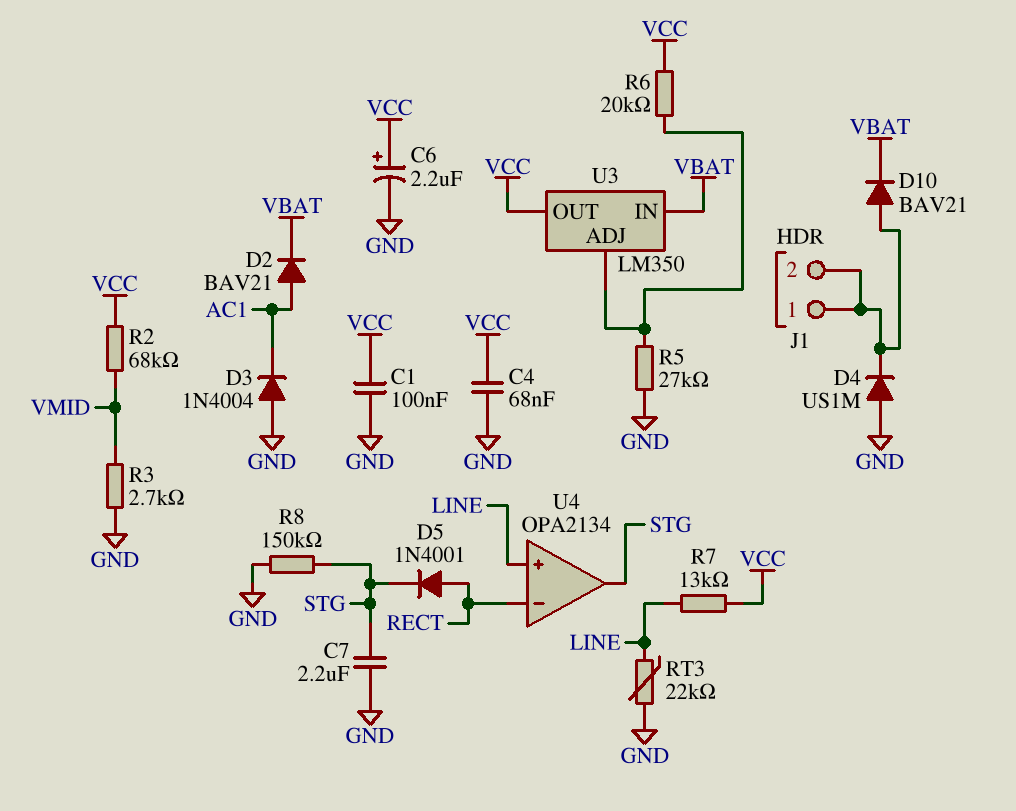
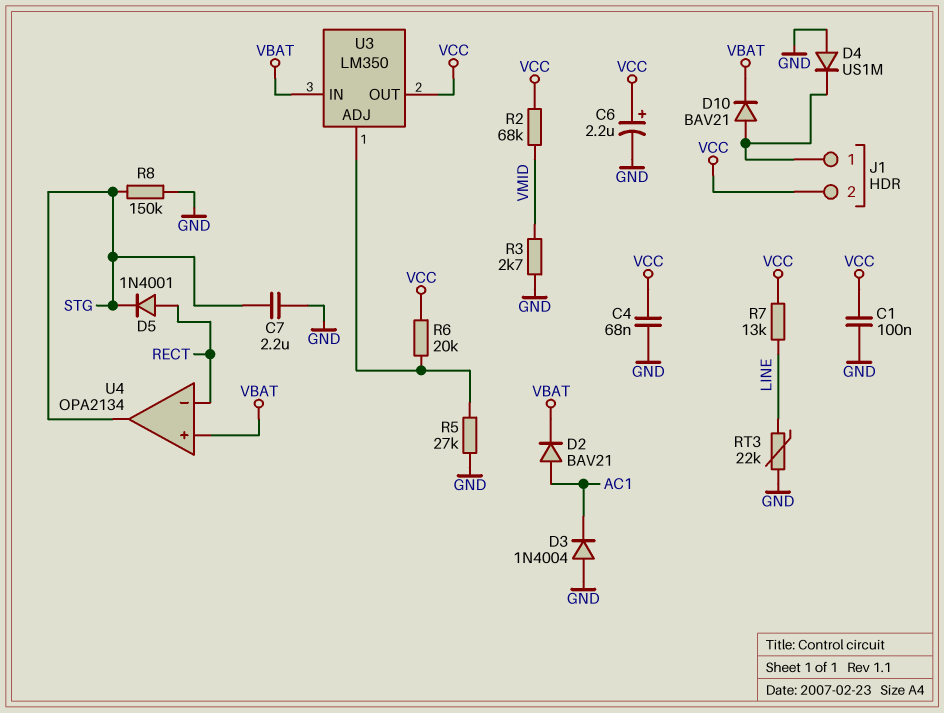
J1 pin 2: J1/1 -> VCC
U4 pin in+: LINE -> VBAT

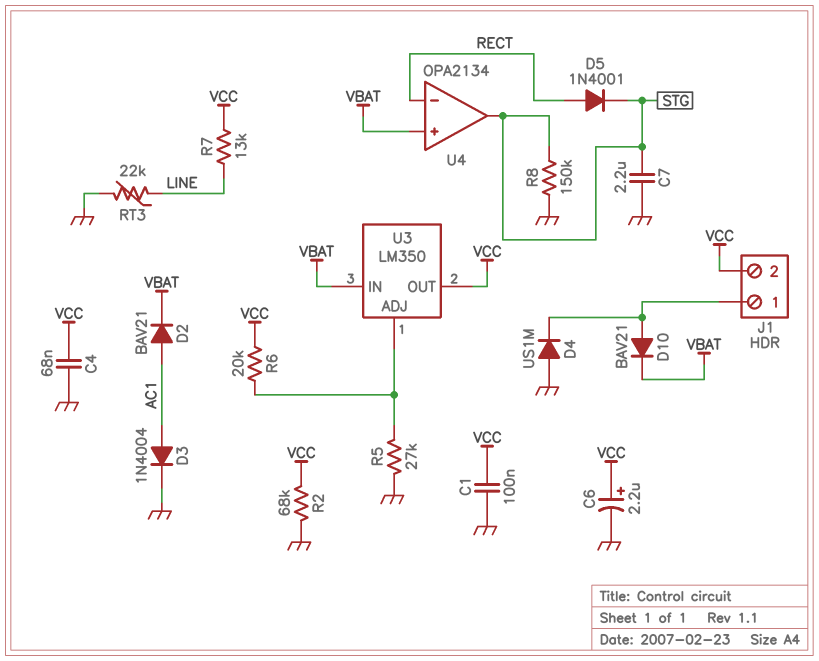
D3: diode 1N4004 (A GND, K AC1) -> diode 1N4004 (A AC1, K GND)
R2: 68k (VCC, VMID) -> 68k (GND, VCC)
R3: 2.7k (GND, VMID) -> none

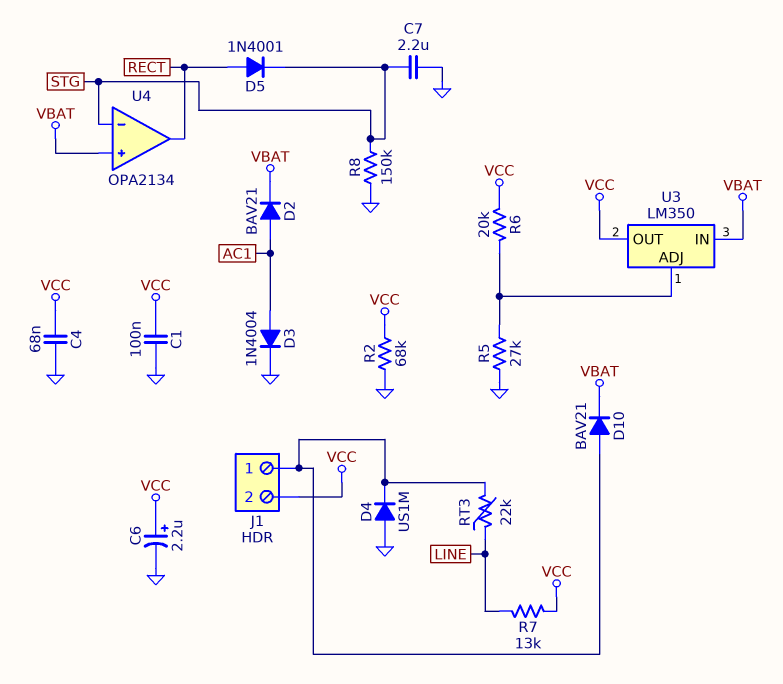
RT3: 22k (GND, LINE) -> 22k (J1/1, LINE)
U4 pin in-: RECT -> STG
U4 pin out: STG -> RECT

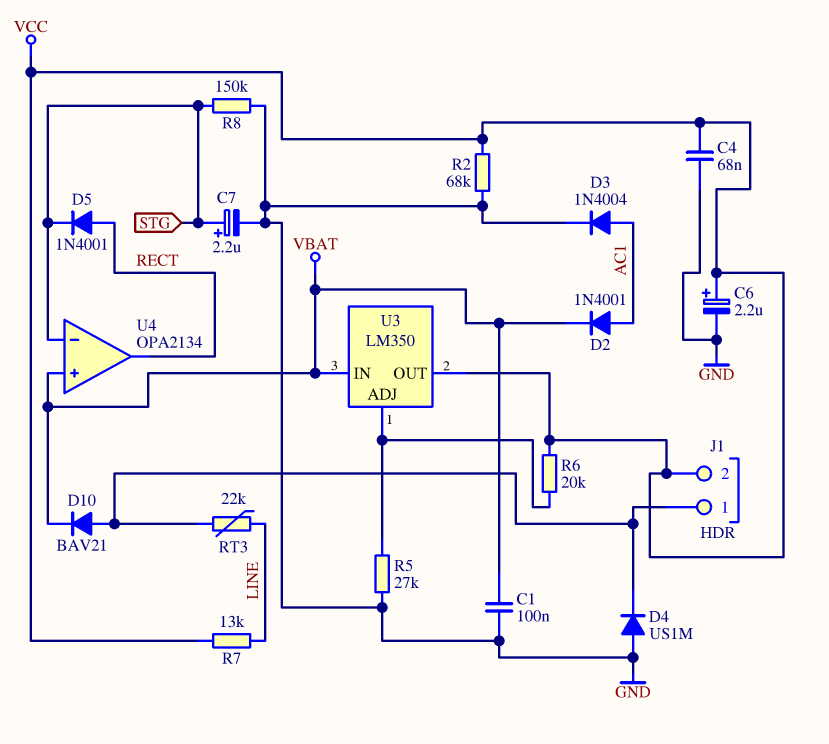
C1: 100nF (GND, VCC) -> 100nF (GND, VBAT)
C7: 2.2uF (GND, STG) -> 2.2uF (plus STG, minus GND)
D2: diode BAV21 (A AC1, K VBAT) -> diode 1N4001 (A AC1, K VBAT)

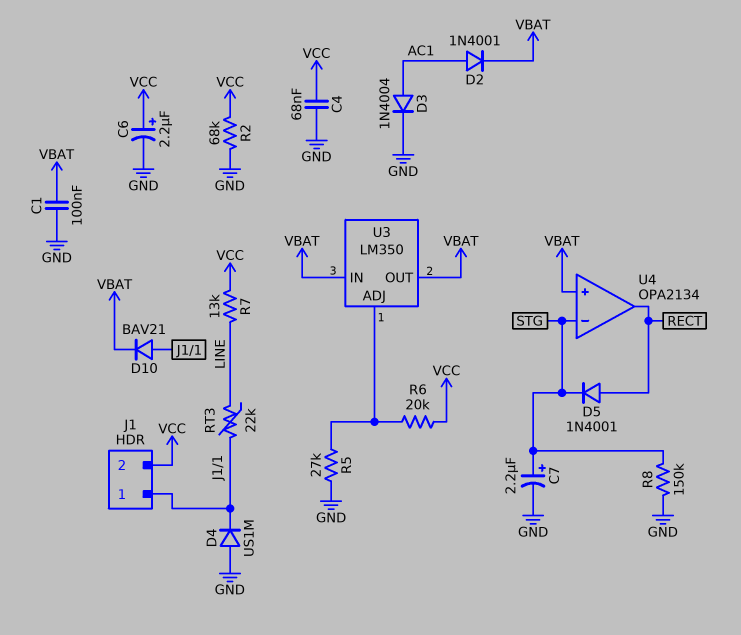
U3 pin OUT: VCC -> VBAT

